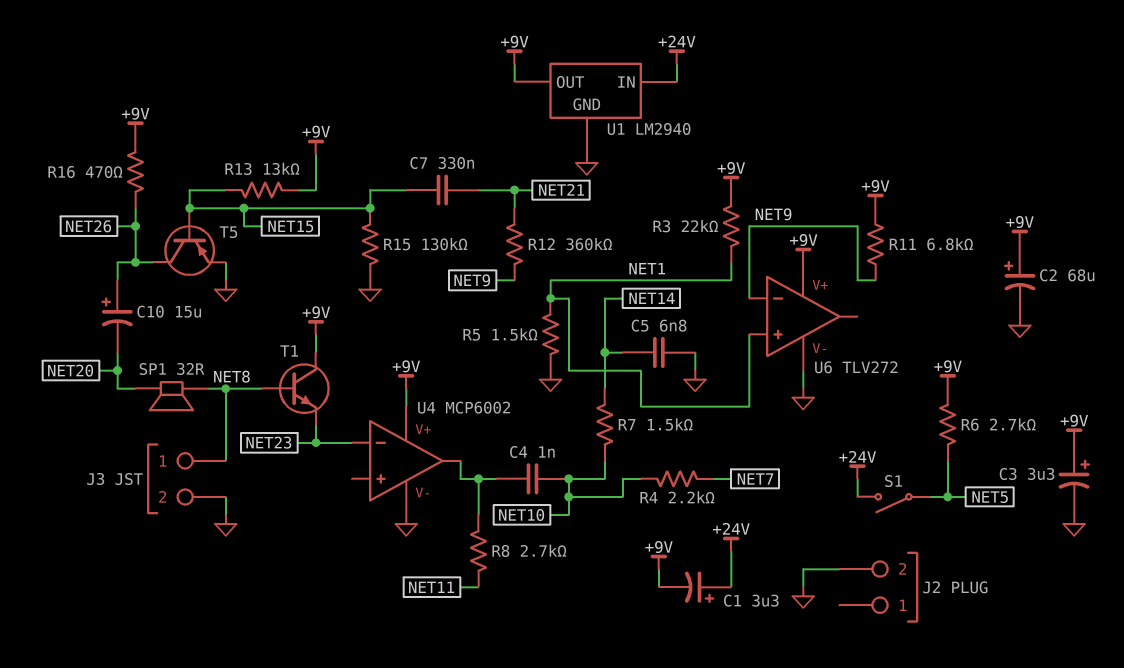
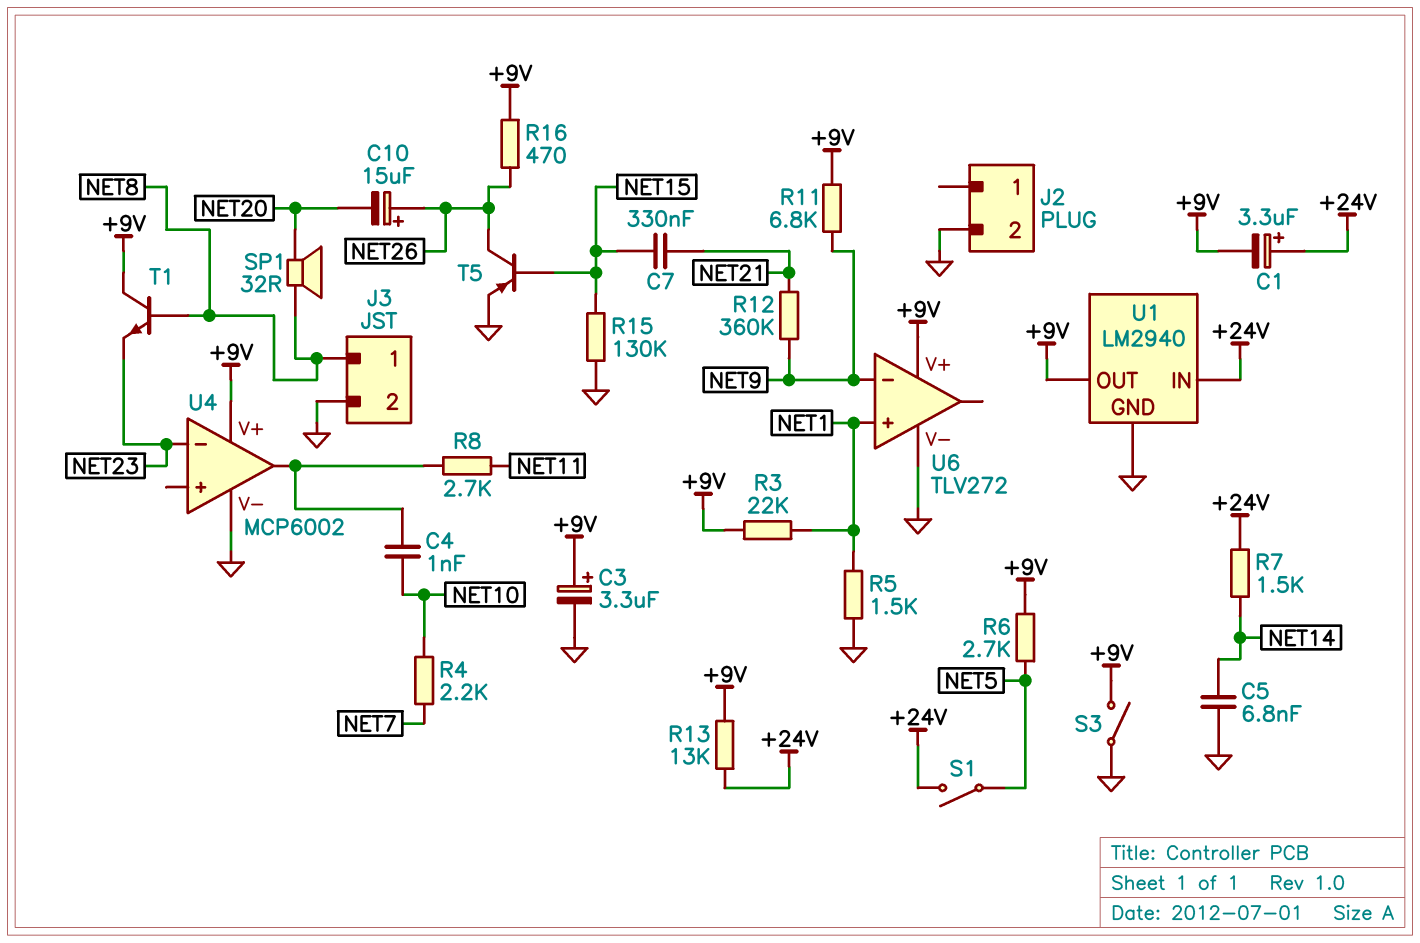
C2: 68uF (plus +9V, minus GND) -> none
R7: 1.5k (NET10, NET14) -> 1.5k (+24V, NET14)
R13: 13k (+9V, NET15) -> 13k (+9V, +24V)
S3: none -> switch (+9V, GND)

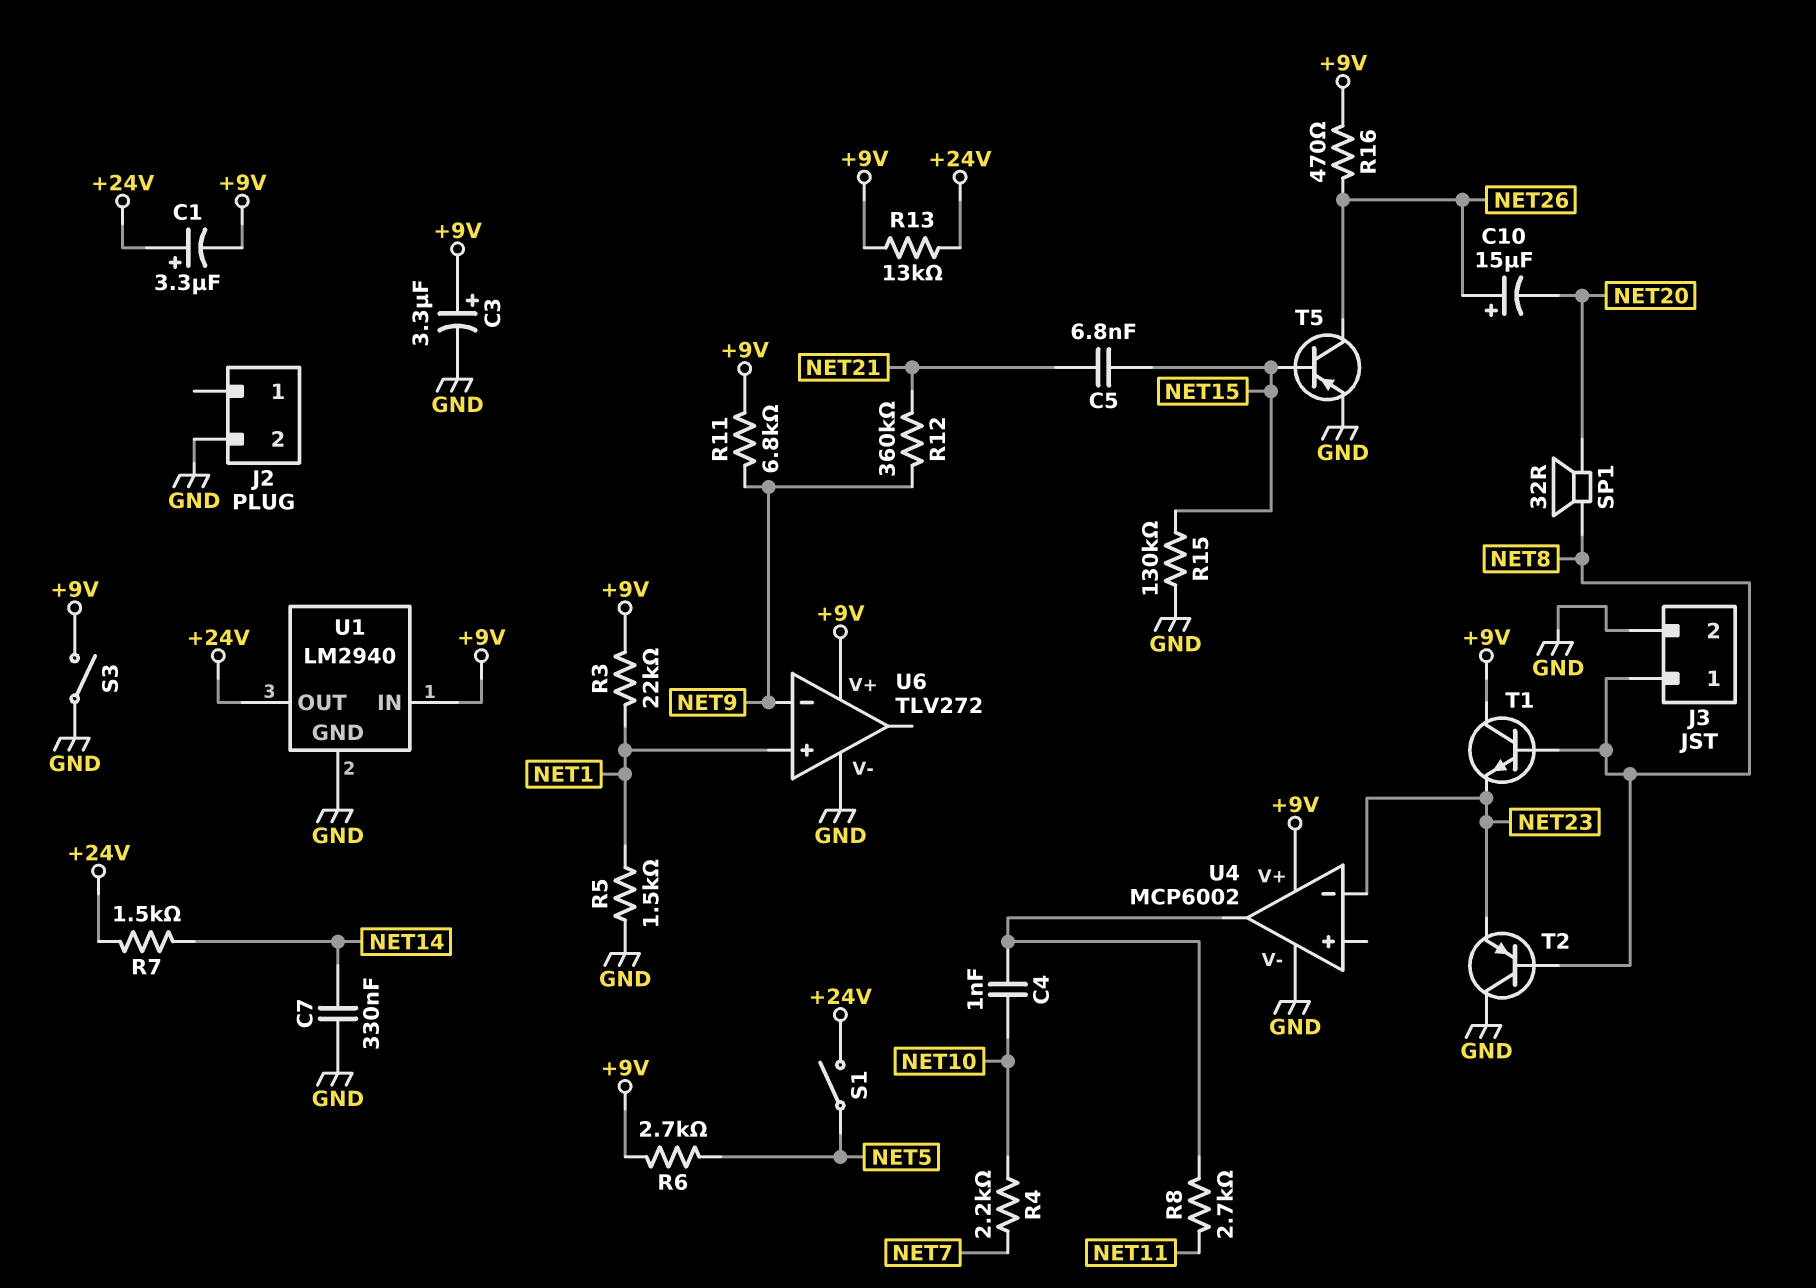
C5: 6.8nF (GND, NET14) -> 6.8nF (NET15, NET21)
C7: 330nF (NET15, NET21) -> 330nF (GND, NET14)
T2: none -> PNP (B NET8, C GND, E NET23)
U1 pin IN: +24V -> +9V
U1 pin OUT: +9V -> +24V

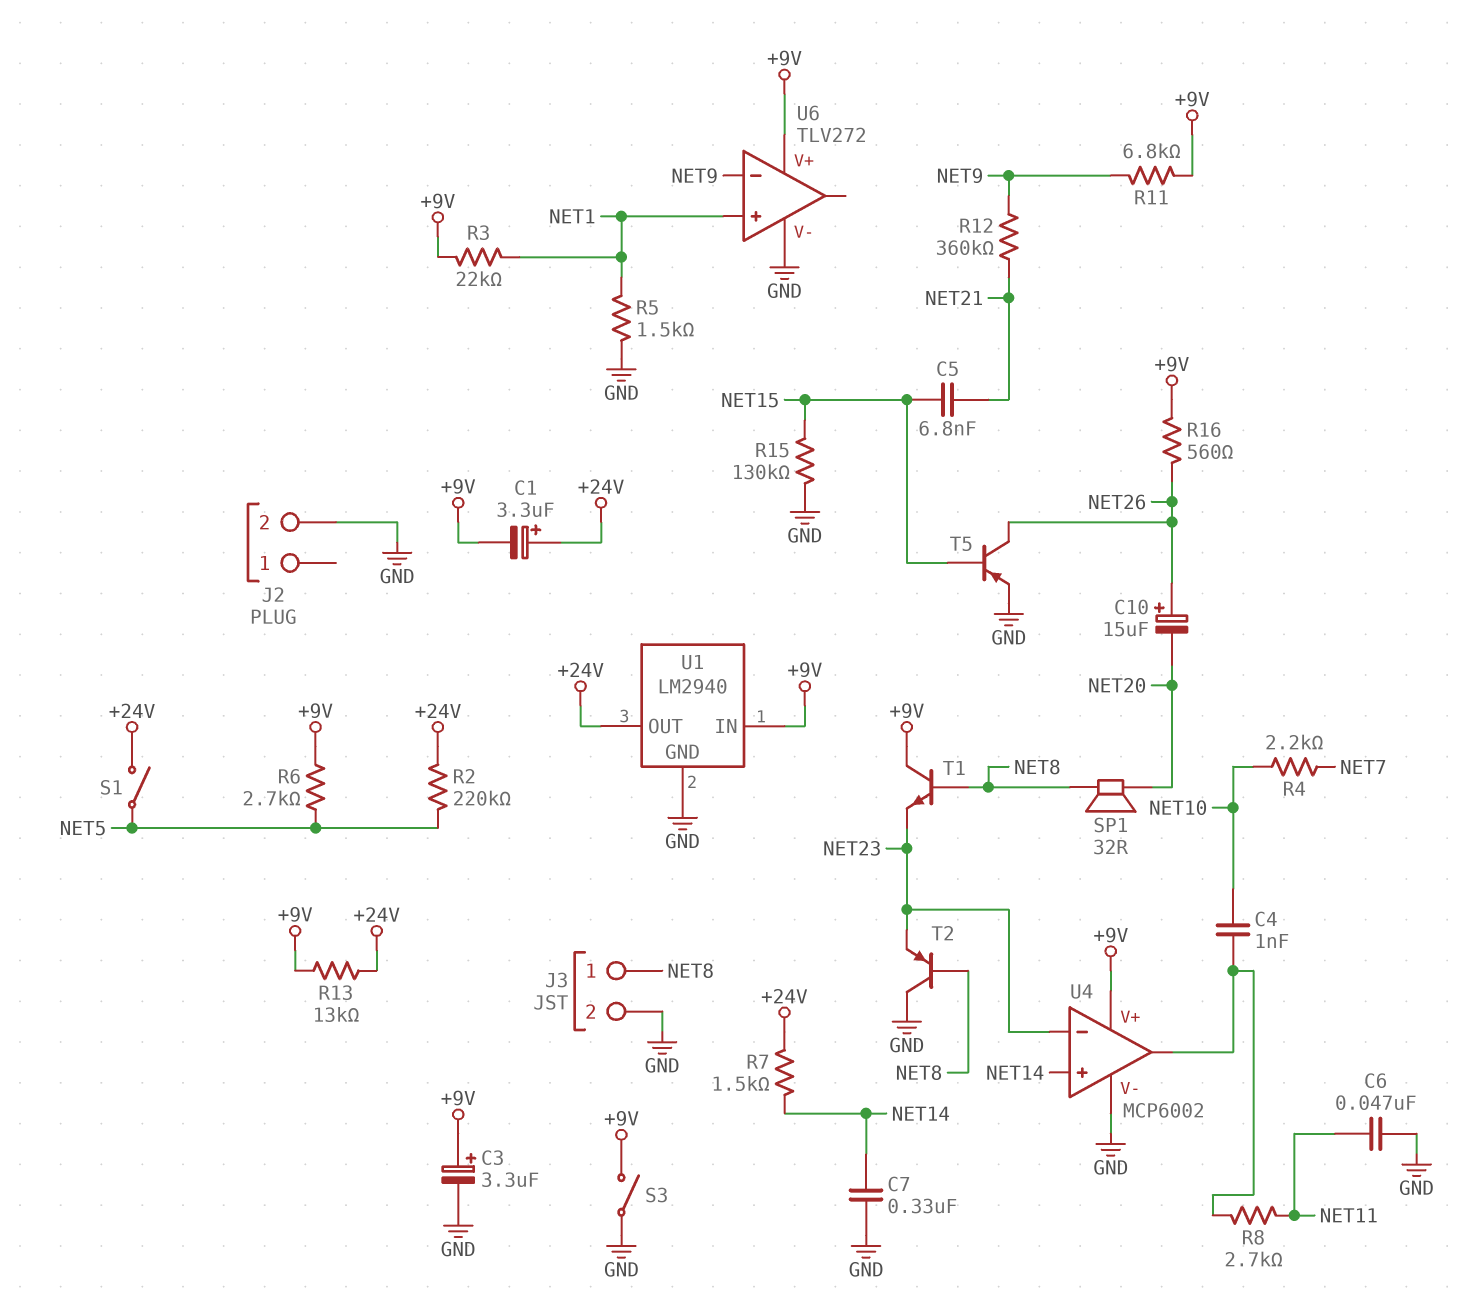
C6: none -> 47nF (GND, NET11)
R2: none -> 220k (+24V, NET5)
R16: 470 (+9V, NET26) -> 560 (+9V, NET26)
U4 pin in+: none -> NET14

